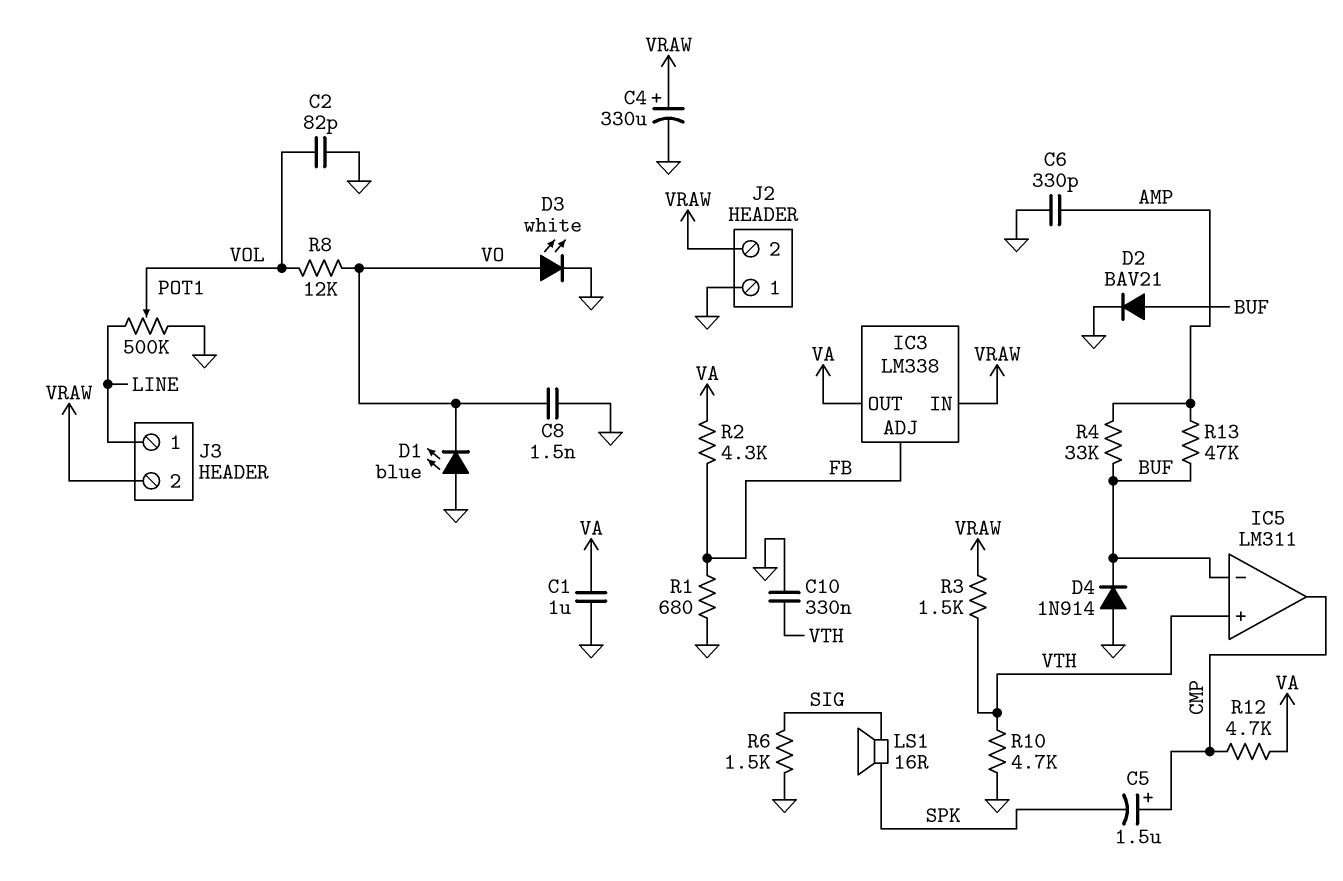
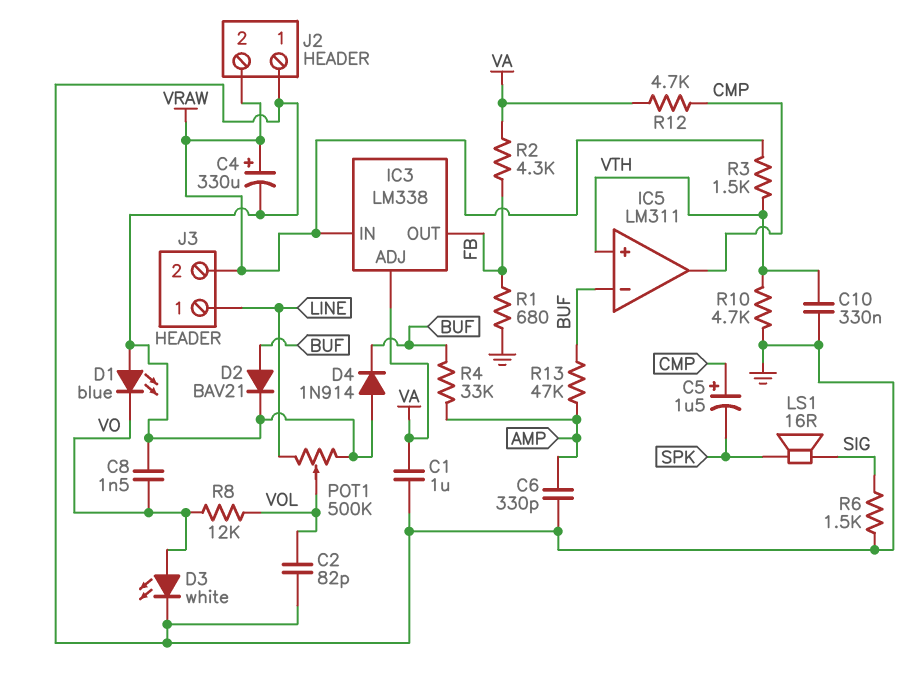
IC3 pin ADJ: FB -> VA
IC3 pin OUT: VA -> FB

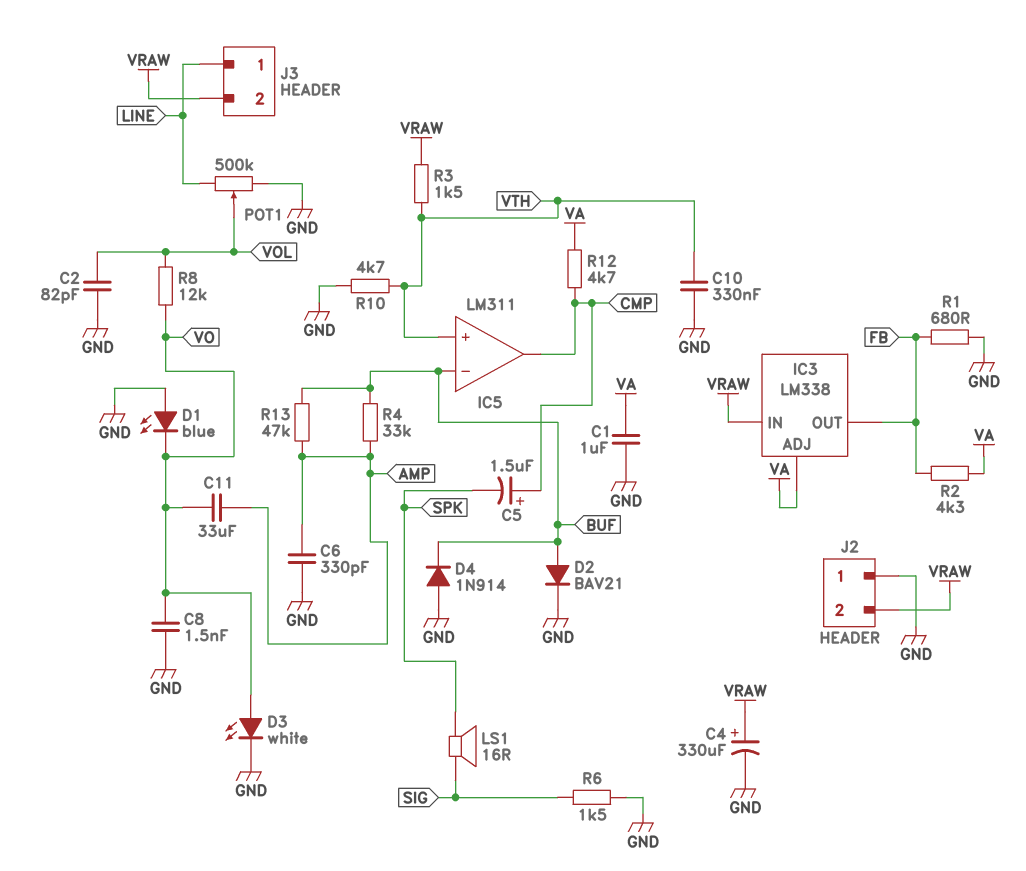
C11: none -> 33uF (AMP, VO)

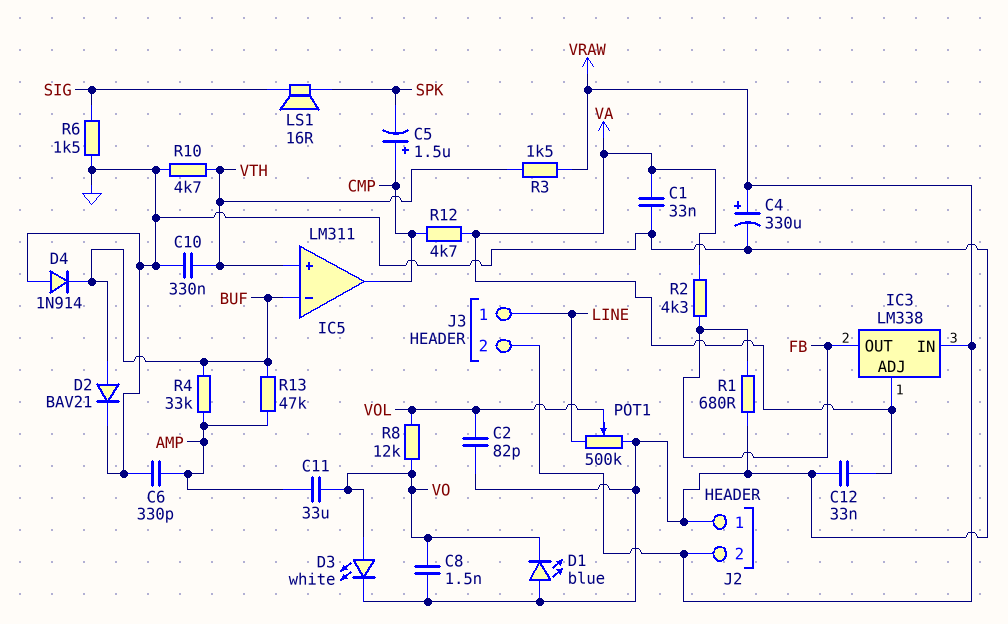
C1: 1uF (GND, VA) -> 33nF (GND, VA)
C12: none -> 33nF (GND, VA)

